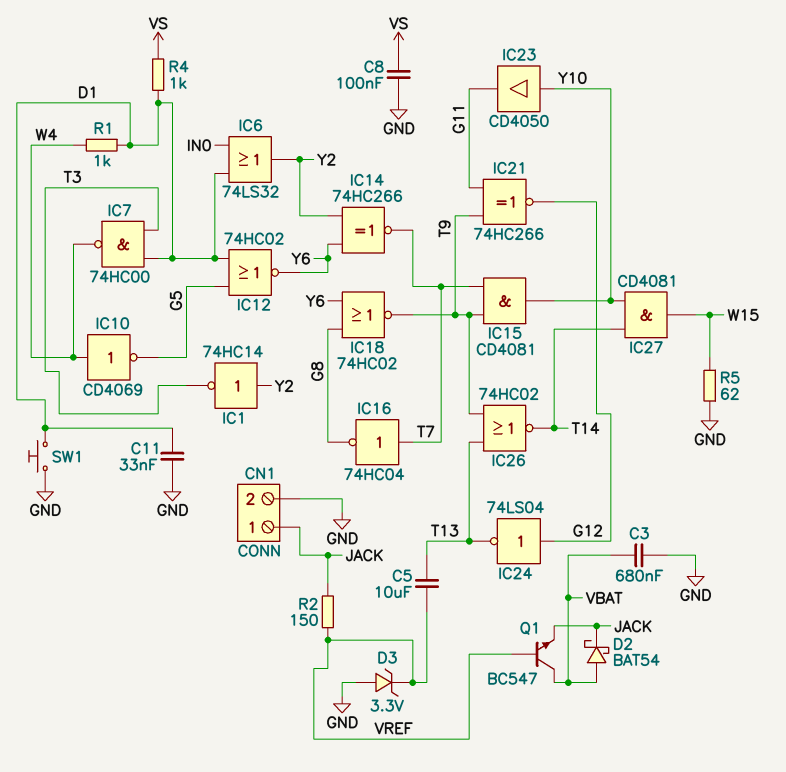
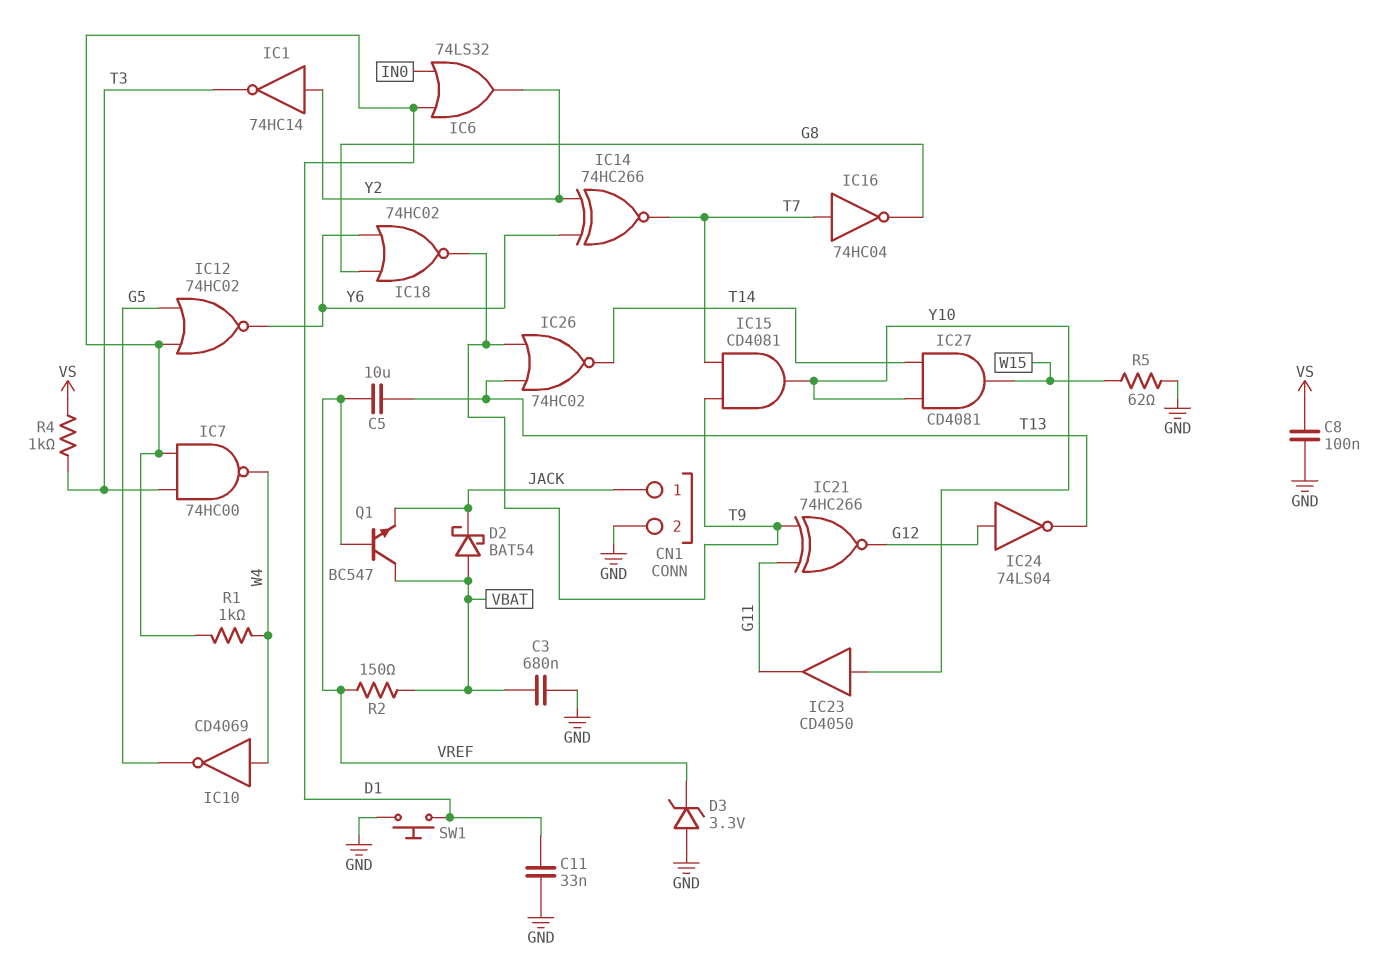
R2: 150 (JACK, VREF) -> 150 (VBAT, VREF)
R4: 1k (D1, VS) -> 1k (T3, VS)

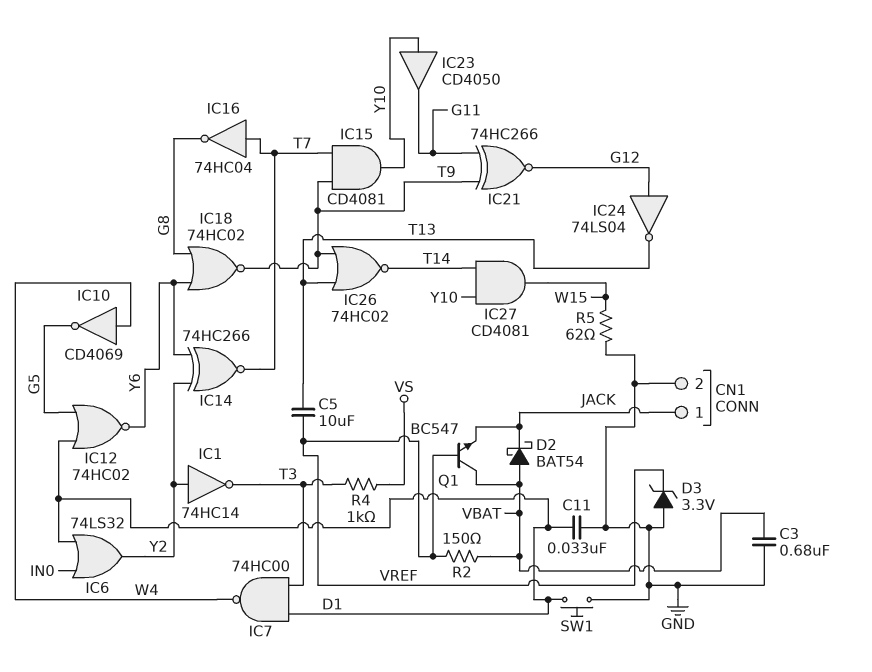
C8: 100nF (GND, VS) -> none
R1: 1k (D1, W4) -> none

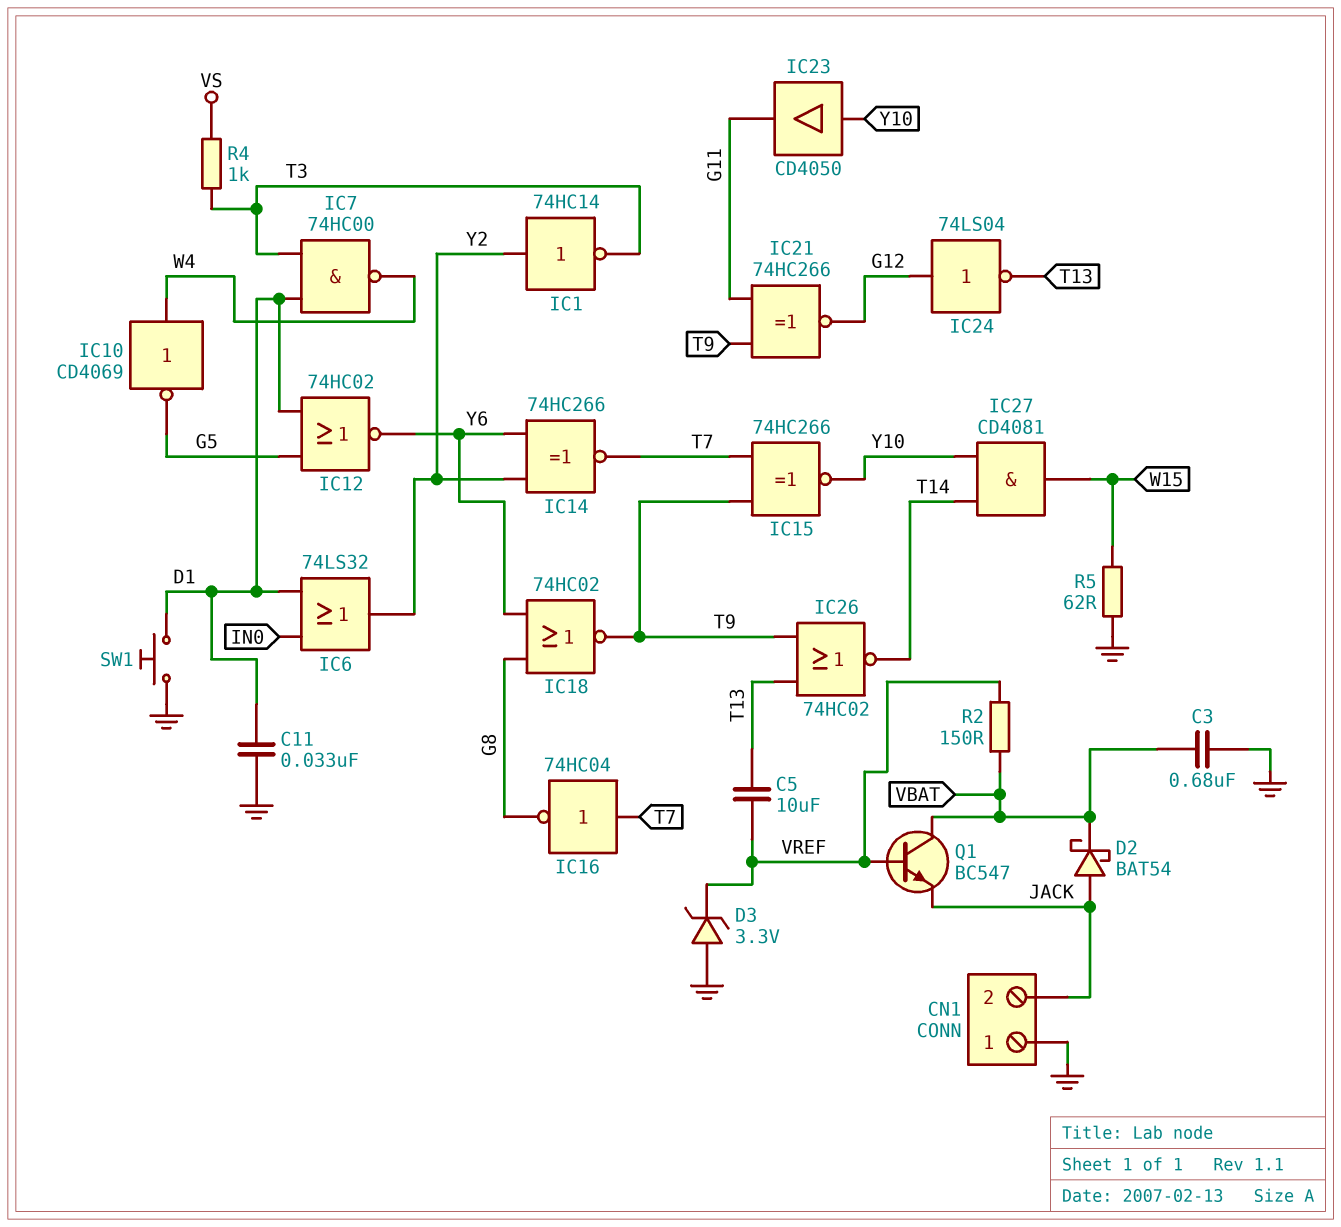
CN1 pin 1: JACK -> GND
CN1 pin 2: GND -> JACK
D2: schottky BAT54 (A VBAT, K JACK) -> schottky BAT54 (A JACK, K VBAT)
IC15: AND CD4081 (in T7, in T9, out Y10) -> XNOR 74HC266 (in T7, in T9, out Y10)

